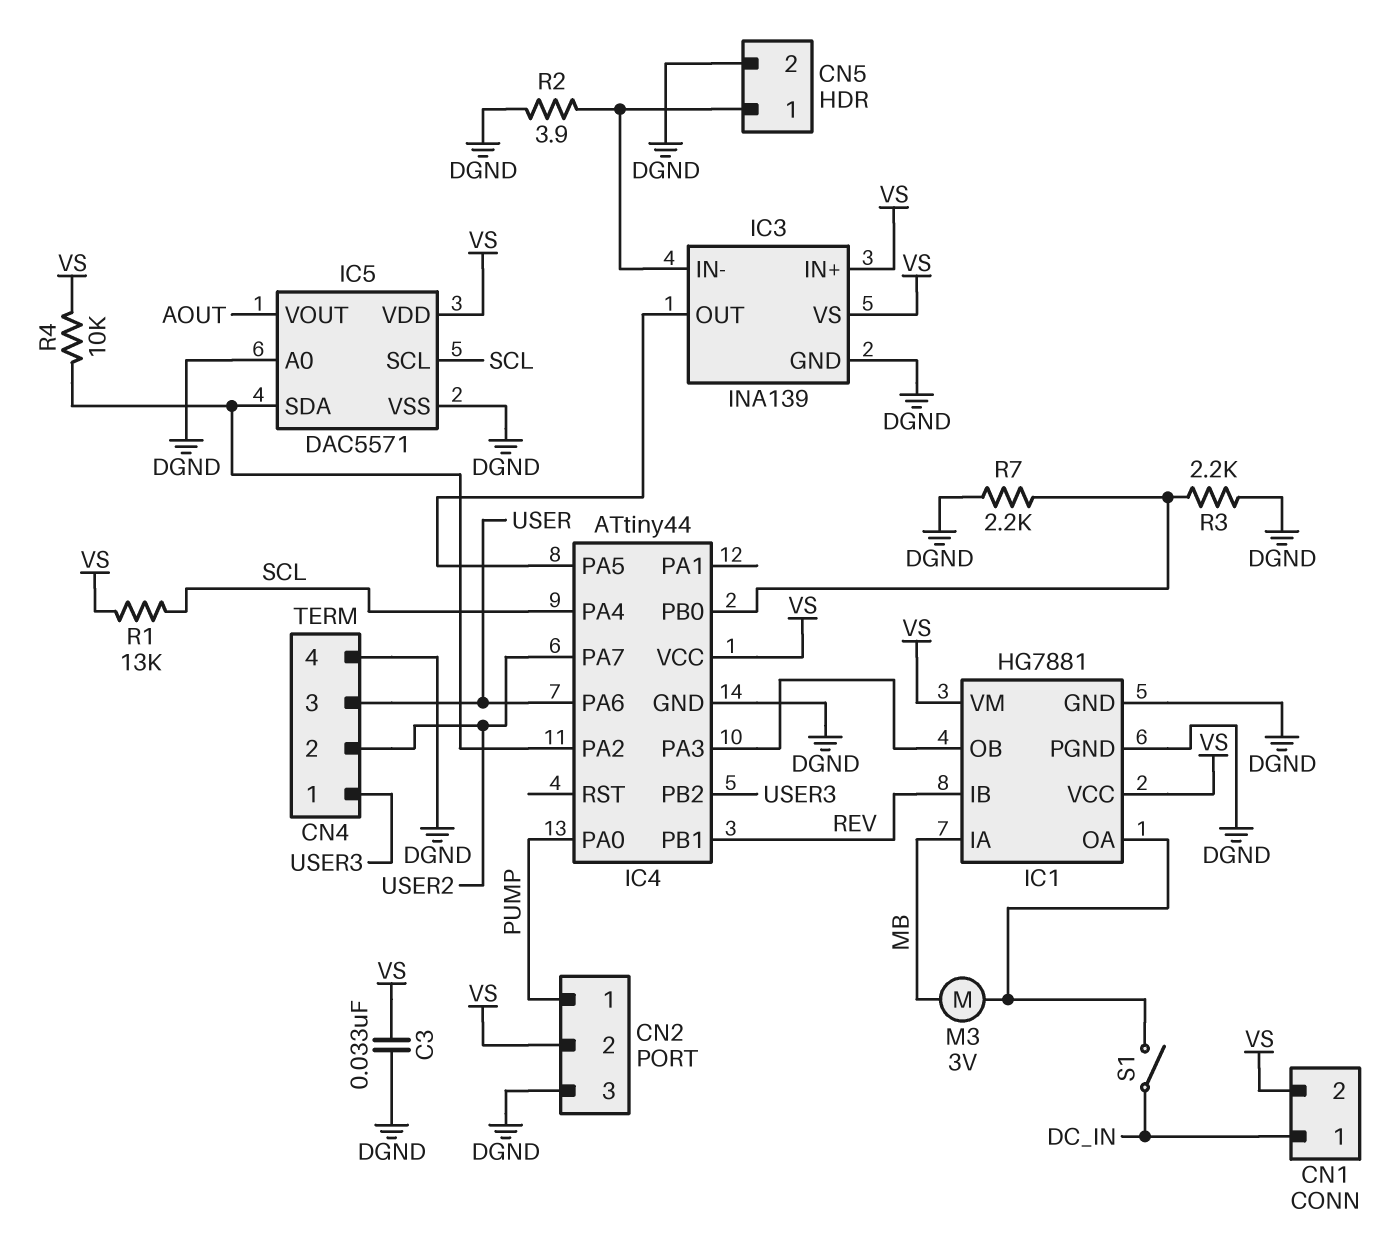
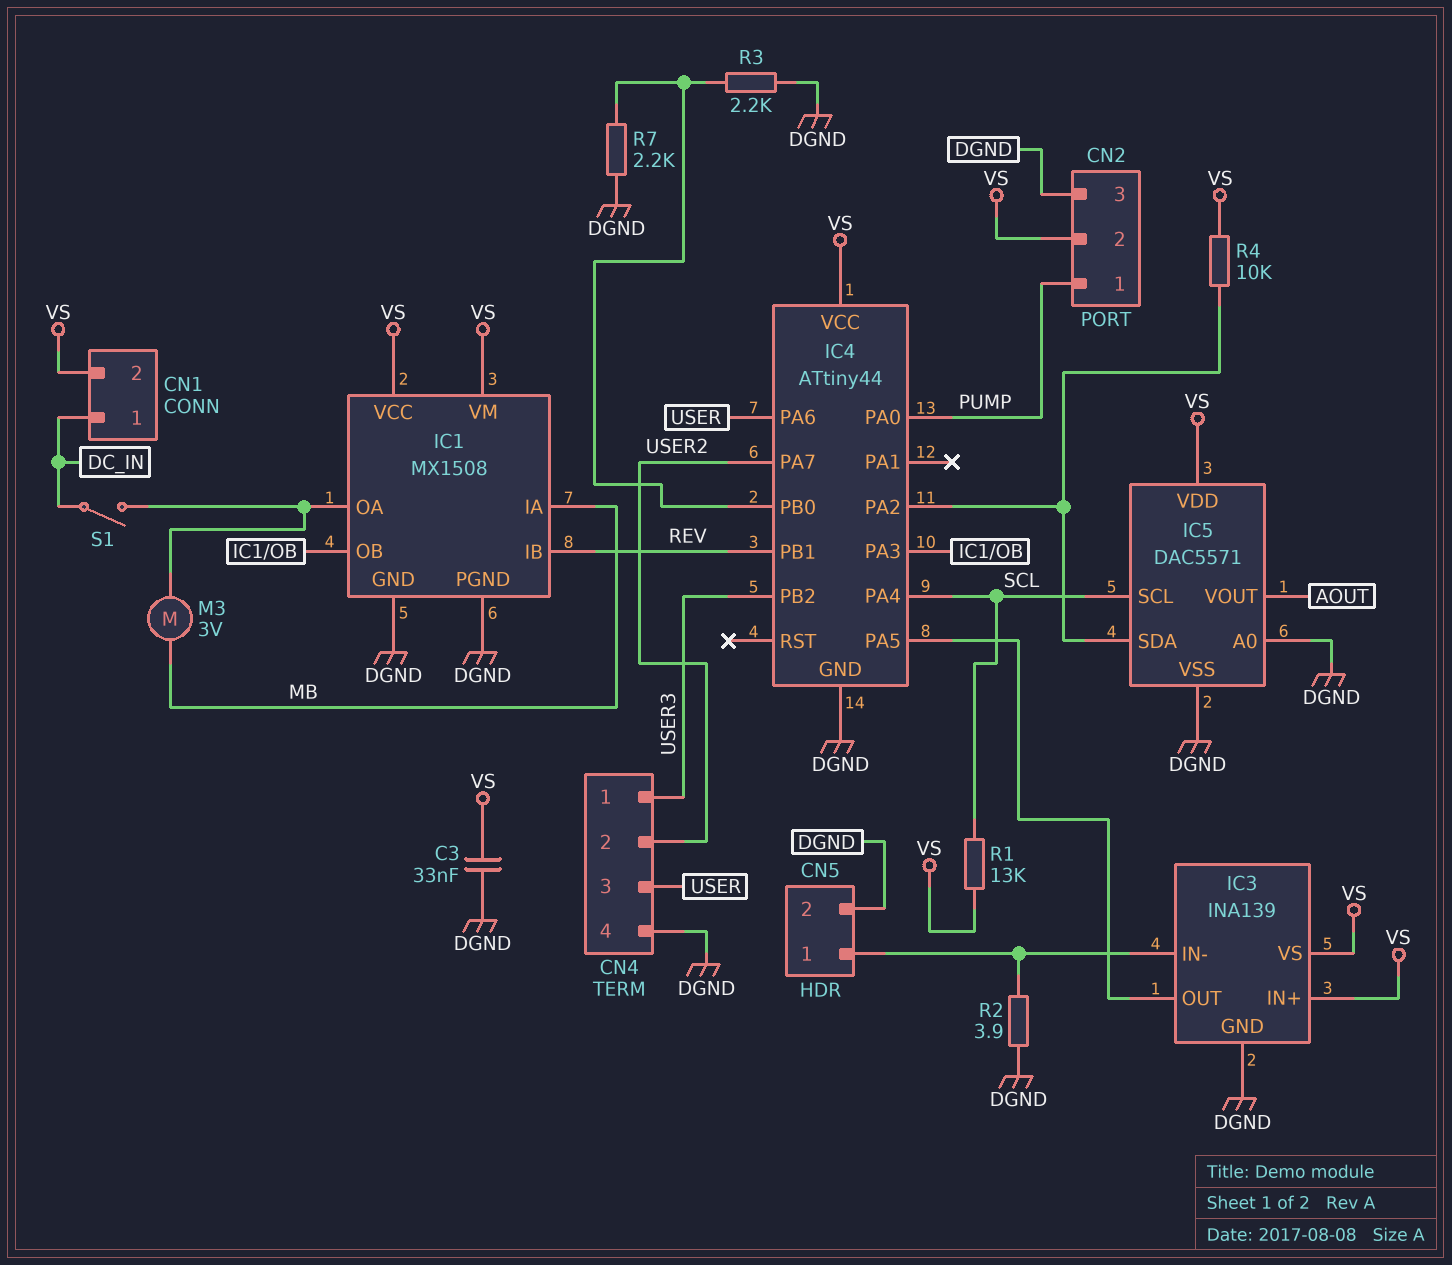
IC1: HG7881 -> MX1508

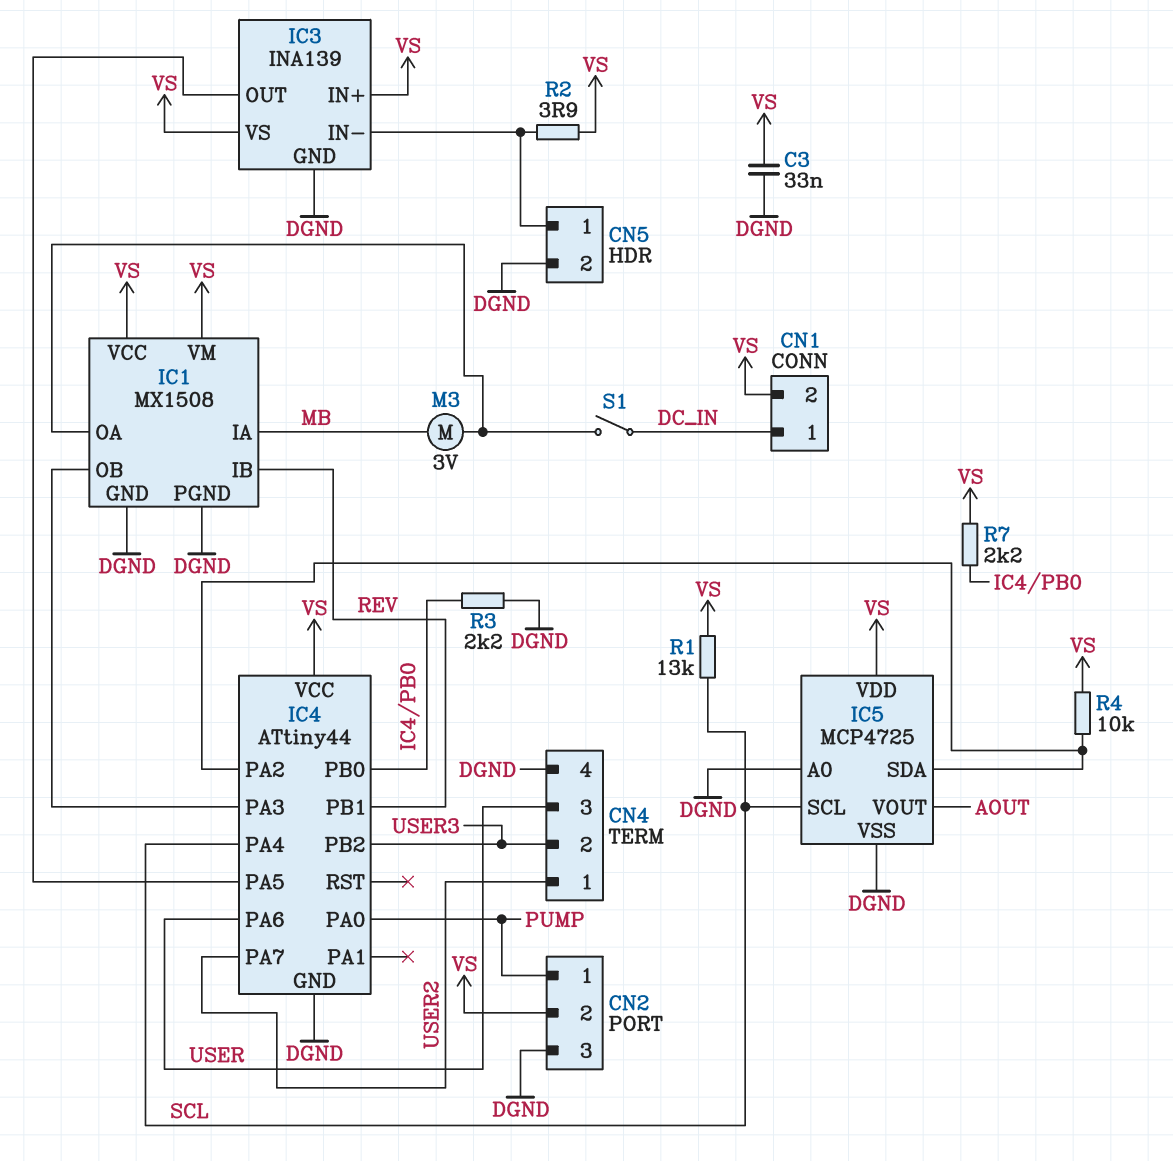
CN4 pin 1: USER3 -> USER2
CN4 pin 2: USER2 -> USER3
IC5: DAC5571 -> MCP4725
R2: 3.9 (CN5/1, DGND) -> 3.9 (CN5/1, VS)
R7: 2.2k (DGND, IC4/PB0) -> 2.2k (IC4/PB0, VS)

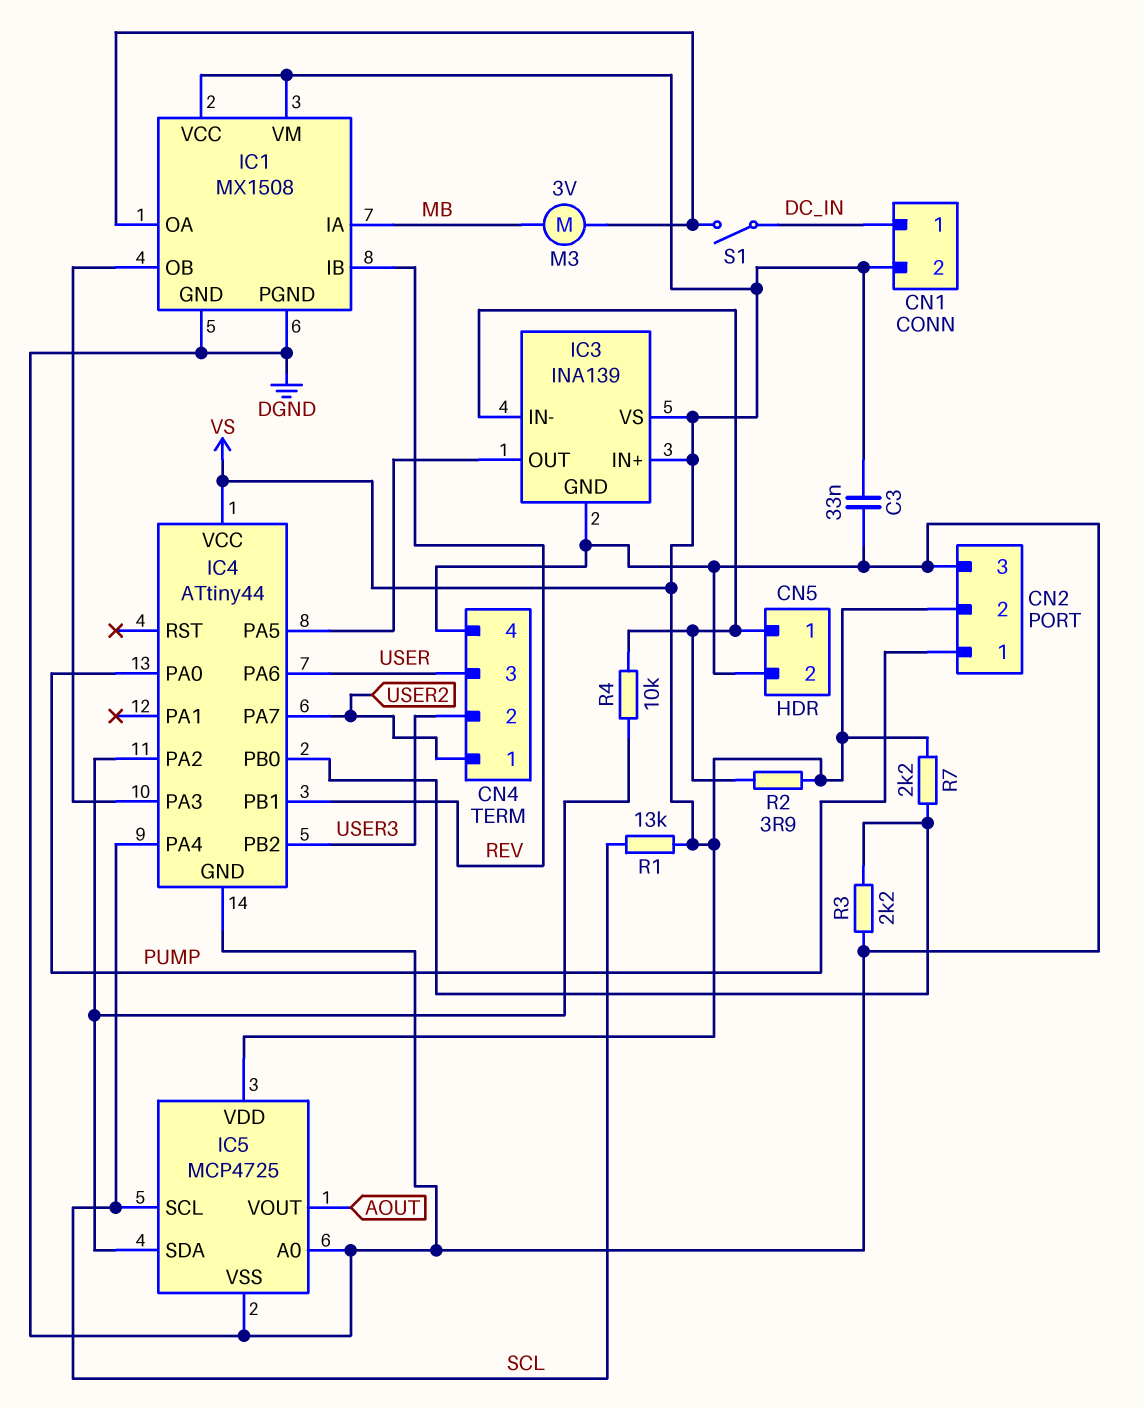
R4: 10k (IC4/PA2, VS) -> 10k (CN5/1, IC4/PA2)

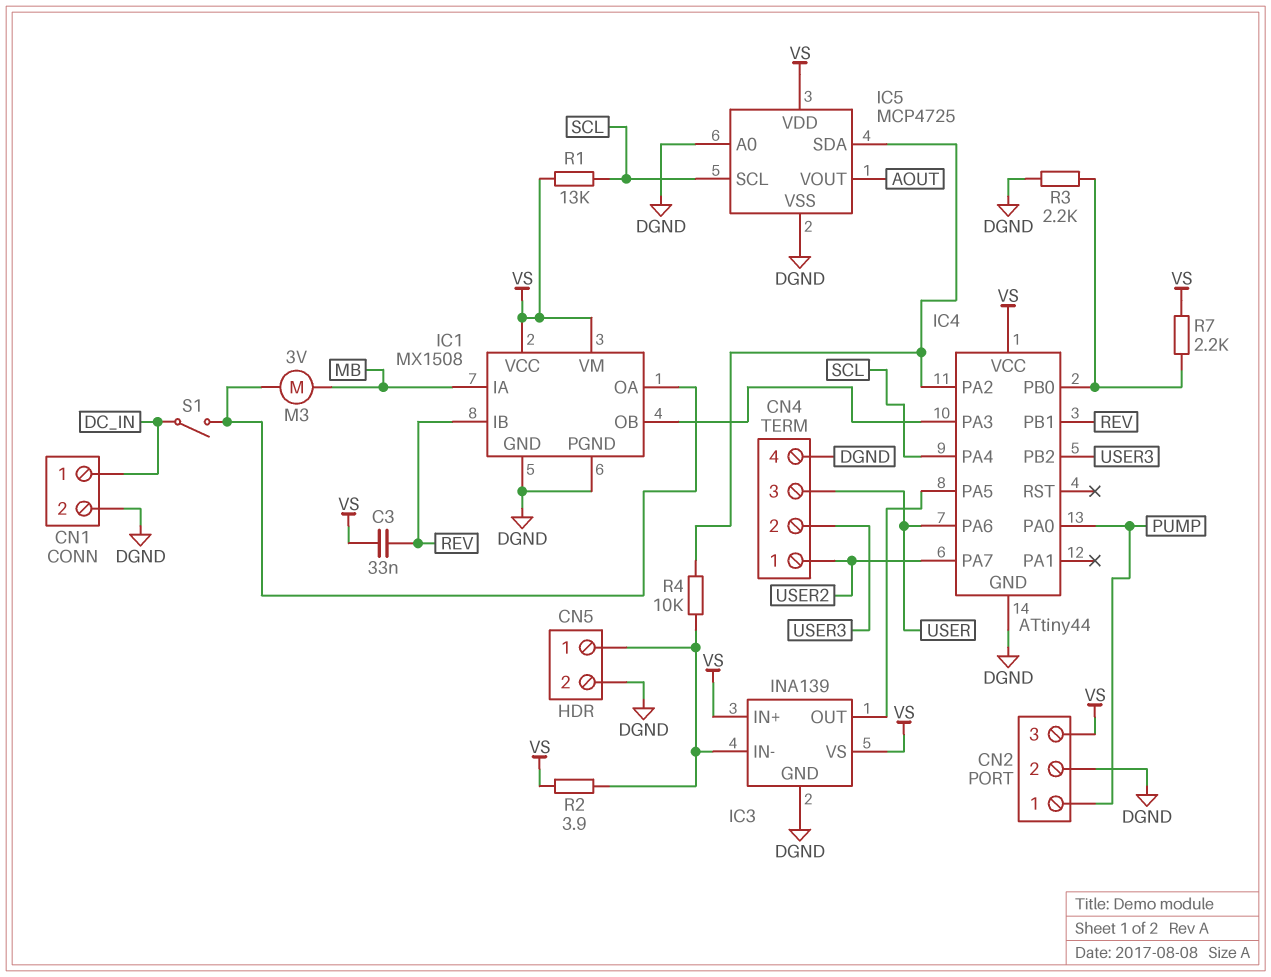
C3: 33nF (DGND, VS) -> 33nF (REV, VS)
CN1 pin 2: VS -> DGND
CN2 pin 2: VS -> DGND
CN2 pin 3: DGND -> VS

